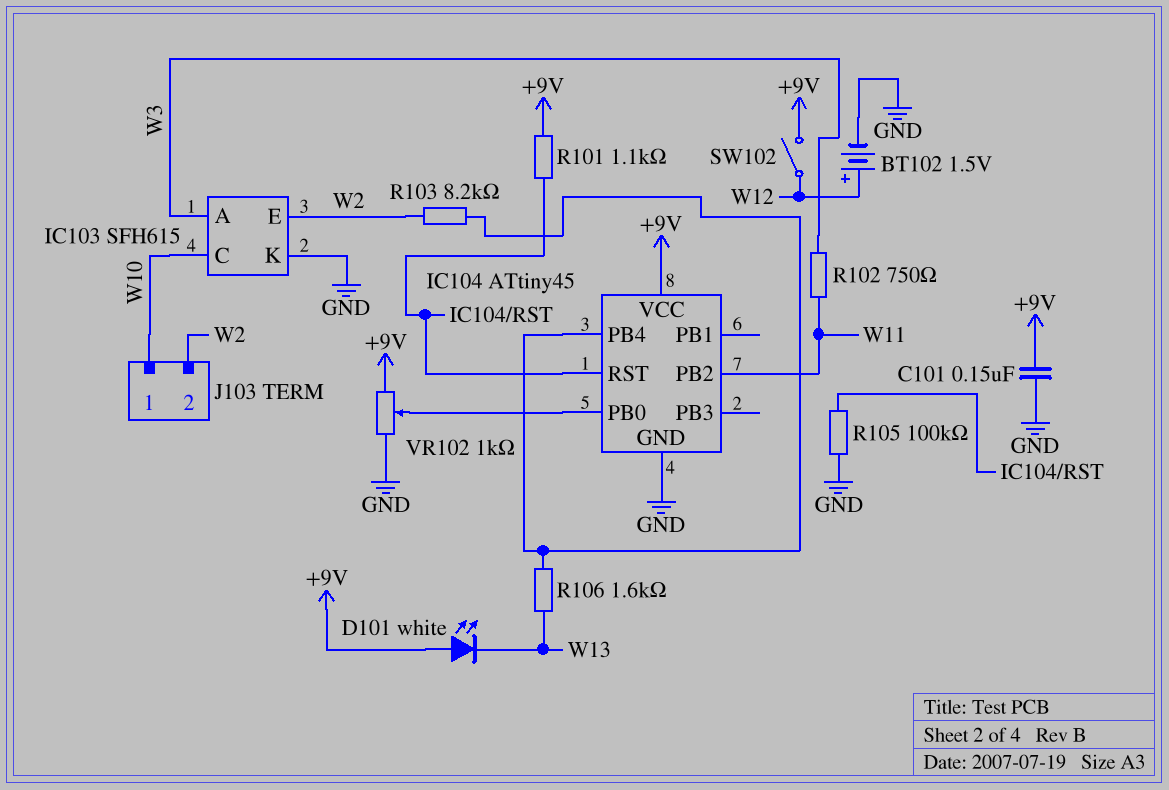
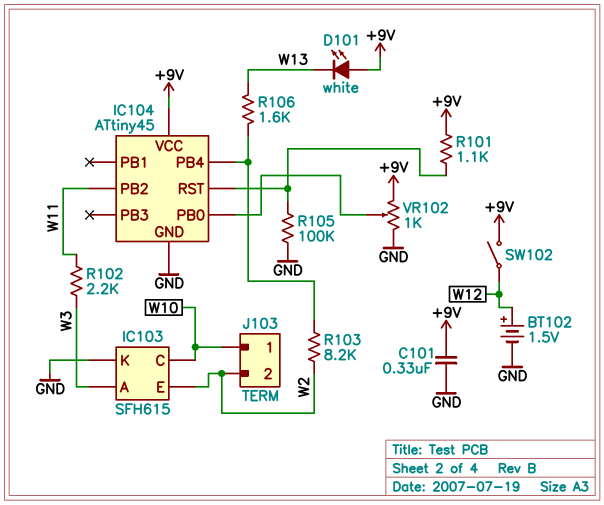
C101: 150nF (+9V, GND) -> 330nF (+9V, GND)
R102: 750 (W3, W11) -> 2.2k (W3, W11)

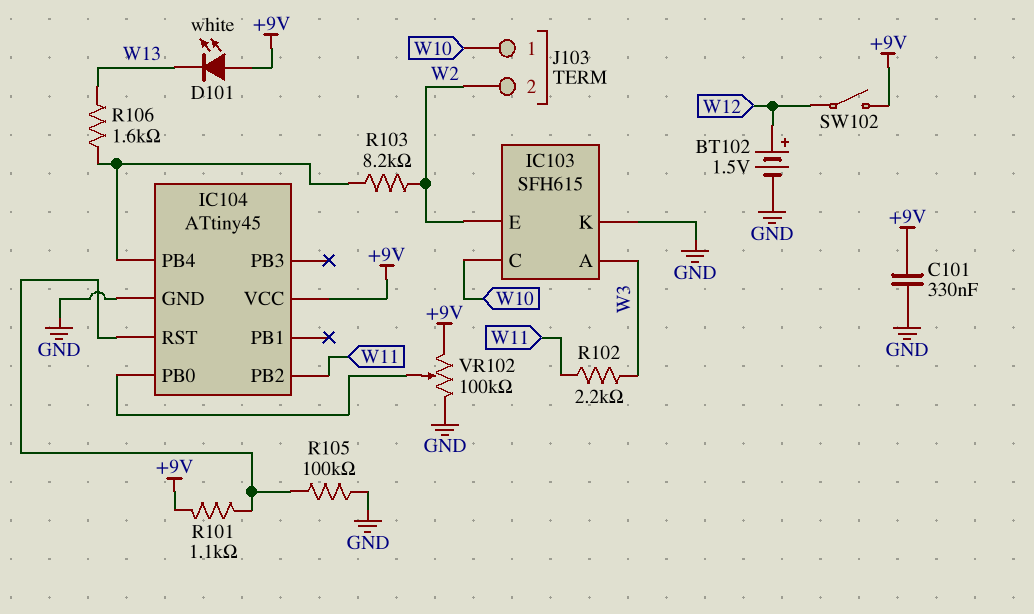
VR102: 1k (+9V, GND, wiper IC104/PB0) -> 100k (+9V, GND, wiper IC104/PB0)

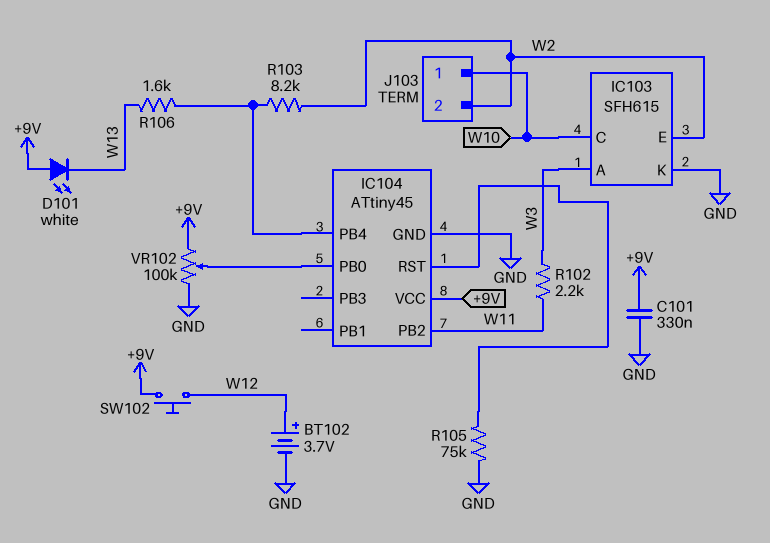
BT102: 1.5V (plus W12, minus GND) -> 3.7V (plus W12, minus GND)
R101: 1.1k (+9V, IC104/RST) -> none
R105: 100k (GND, IC104/RST) -> 75k (GND, IC104/RST)
SW102: switch (+9V, W12) -> button (+9V, W12)

